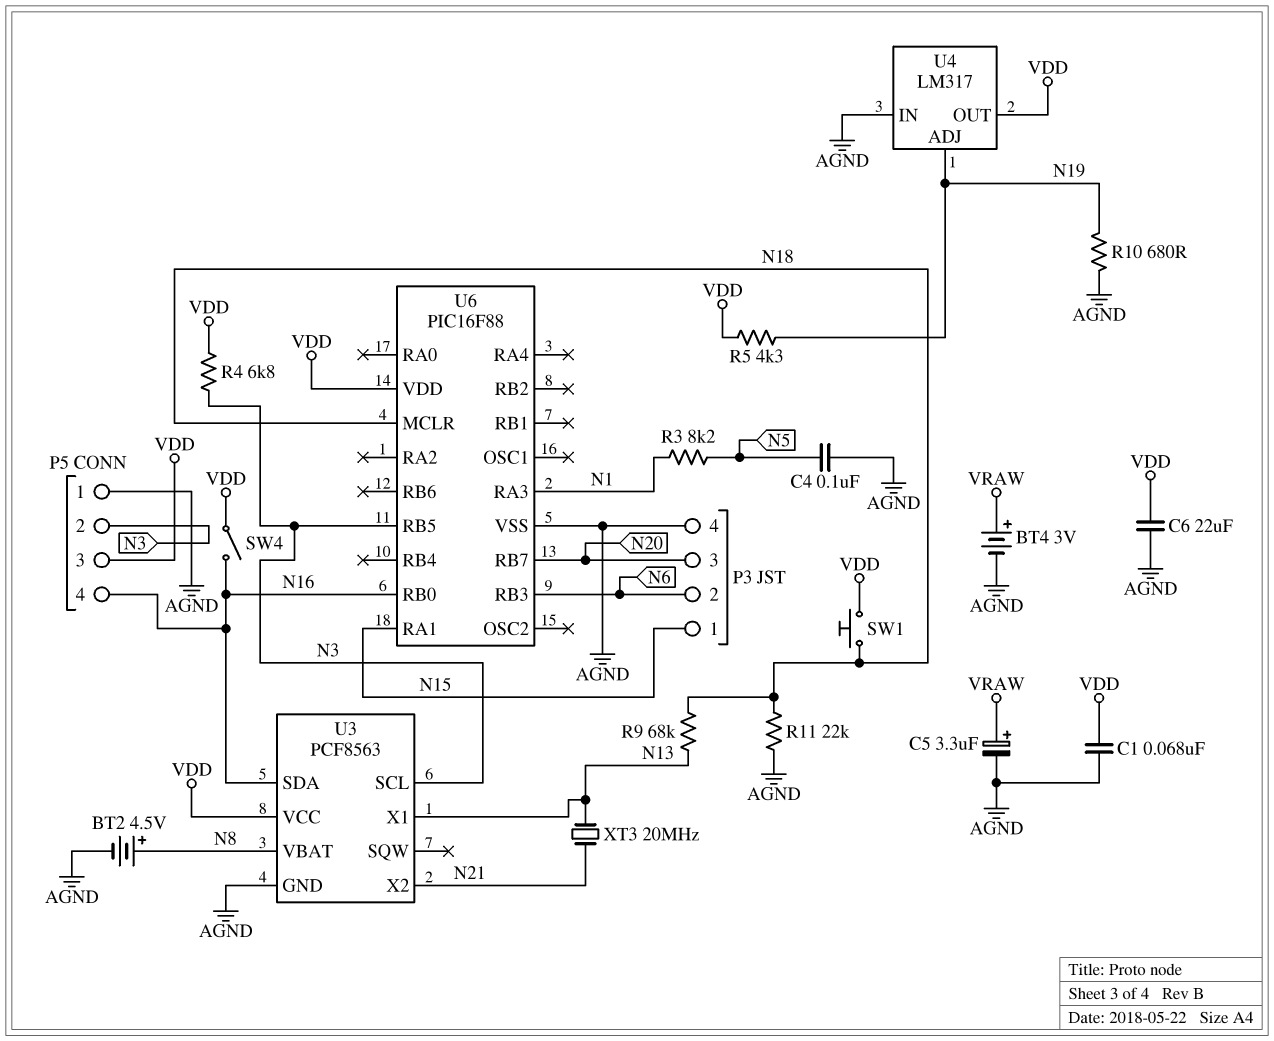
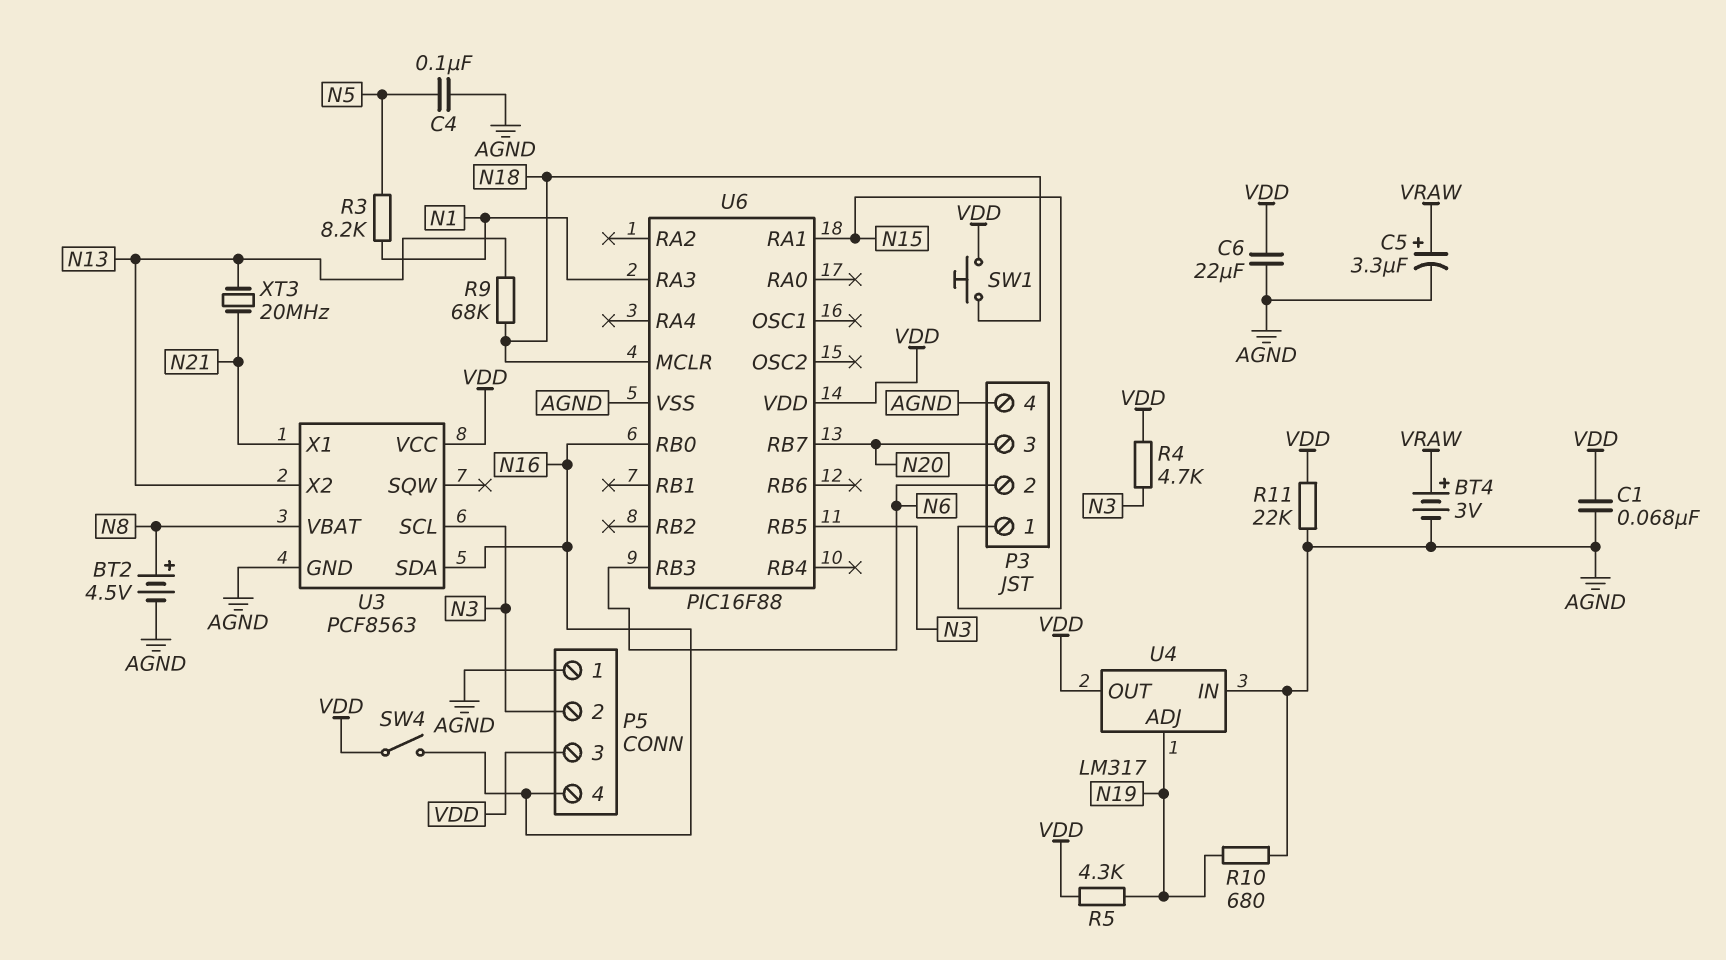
R4: 6.8k (N3, VDD) -> 4.7k (N3, VDD)
R11: 22k (AGND, N18) -> 22k (AGND, VDD)
U3 pin X1: N13 -> N21
U3 pin X2: N21 -> N13

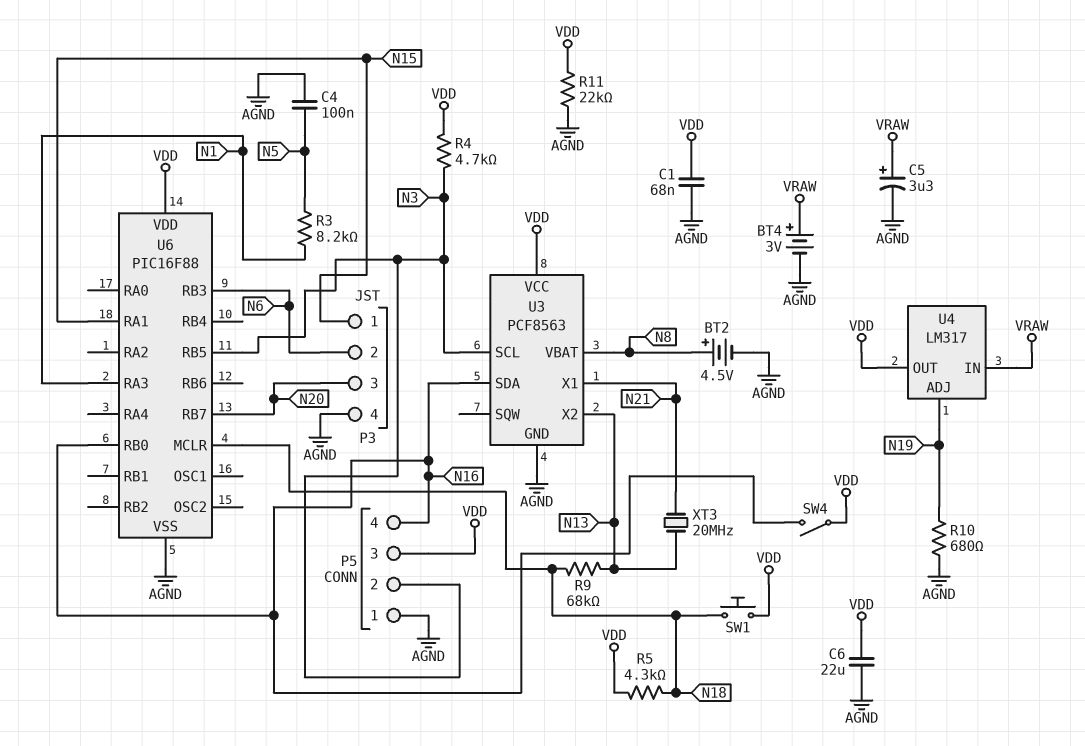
R5: 4.3k (N19, VDD) -> 4.3k (N18, VDD)
U4 pin IN: AGND -> VRAW

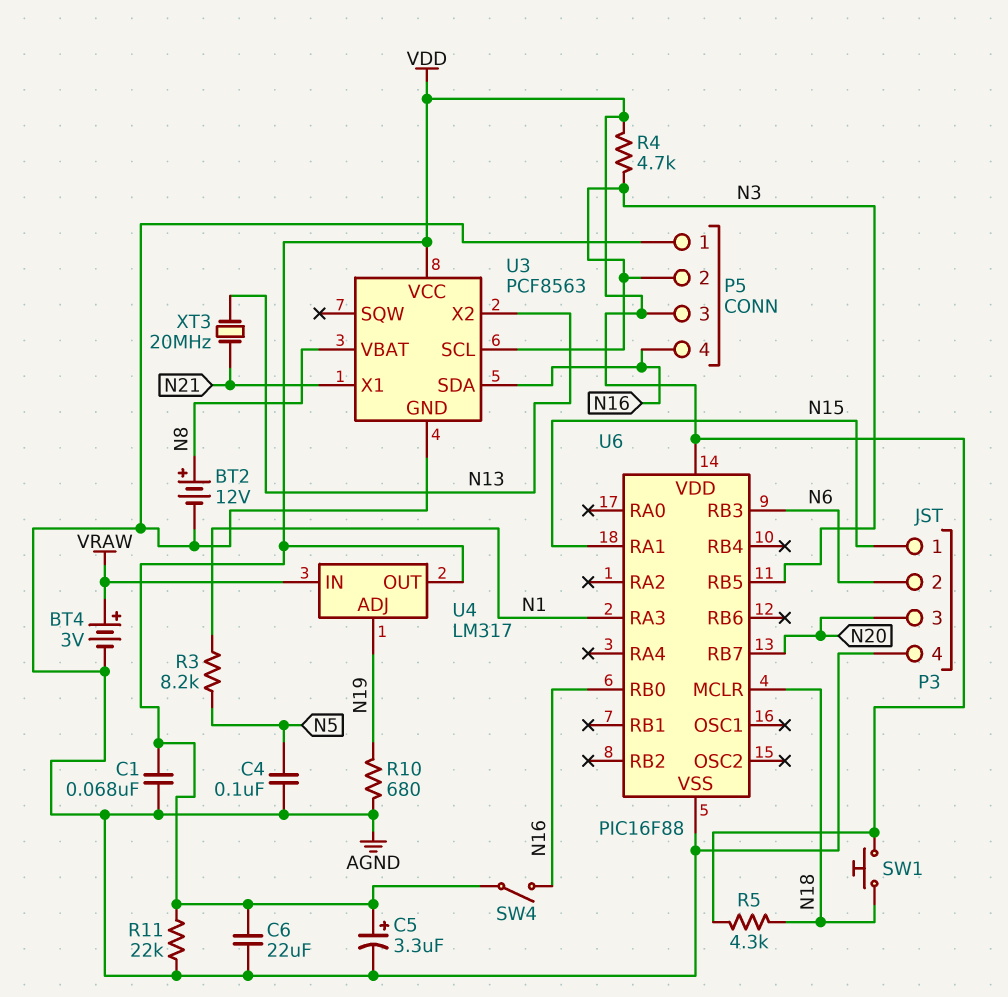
BT2: 4.5V (plus N8, minus AGND) -> 12V (plus N8, minus AGND)
C5: 3.3uF (plus VRAW, minus AGND) -> 3.3uF (plus VDD, minus AGND)
R9: 68k (N13, N18) -> none

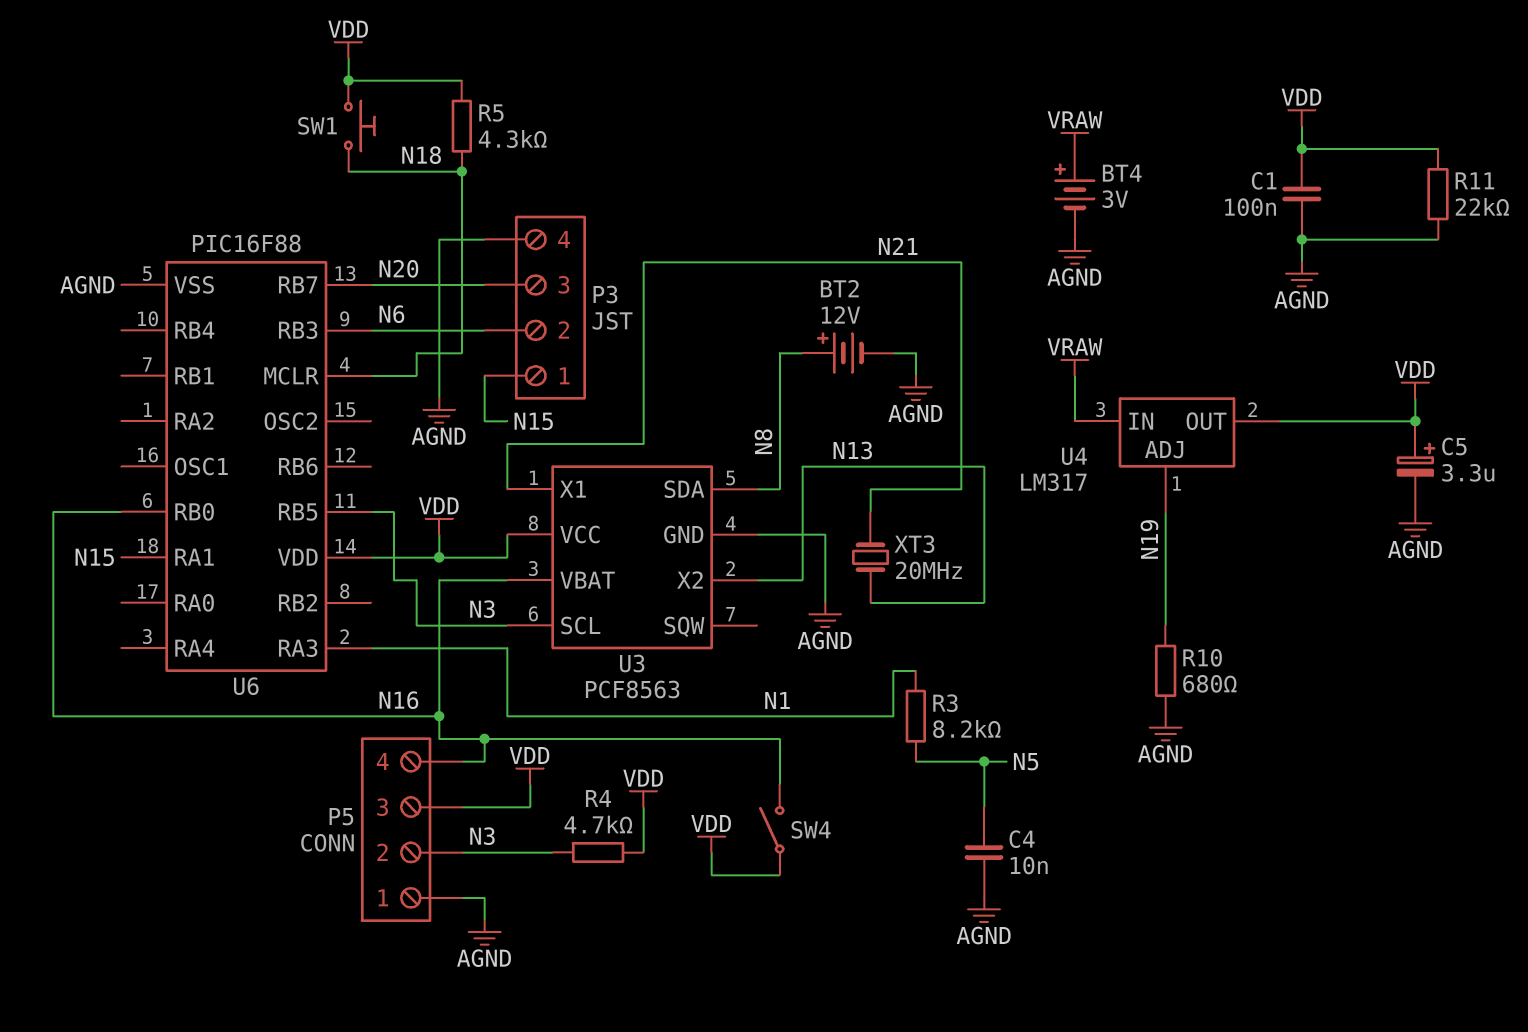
C1: 68nF (AGND, VDD) -> 100nF (AGND, VDD)
C4: 100nF (AGND, N5) -> 10nF (AGND, N5)
C6: 22uF (AGND, VDD) -> none
U3 pin SDA: N16 -> N8
U3 pin VBAT: N8 -> N16

